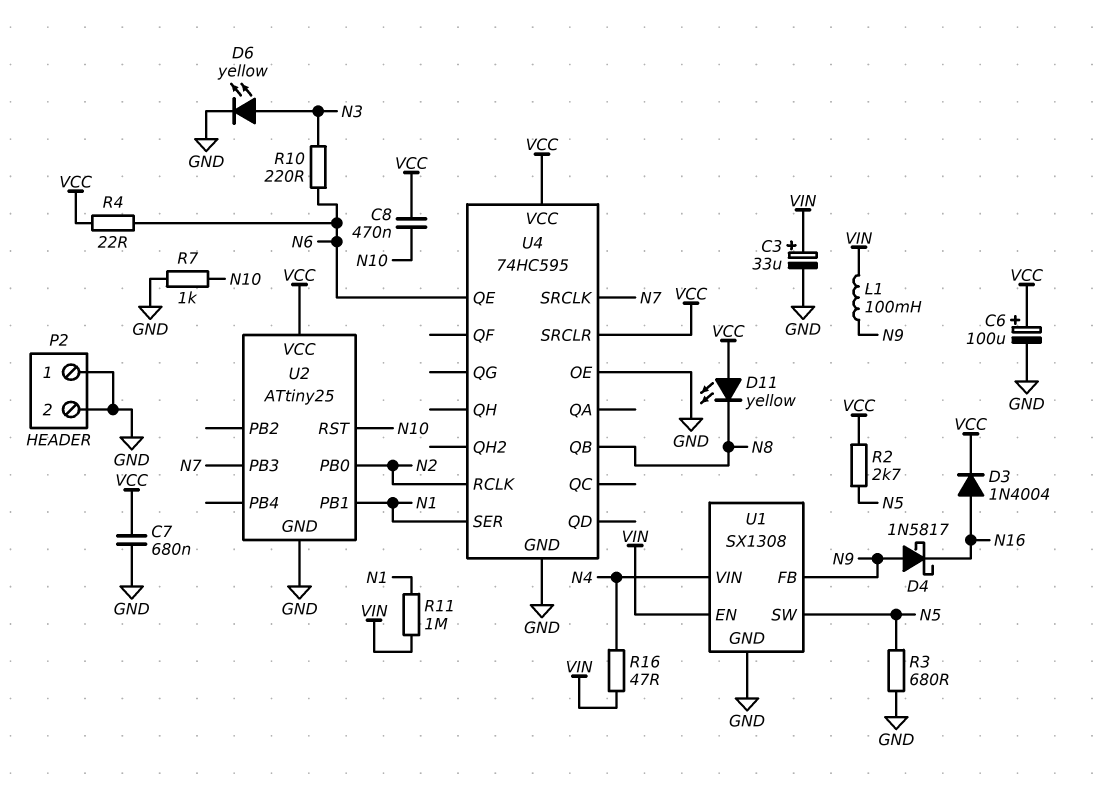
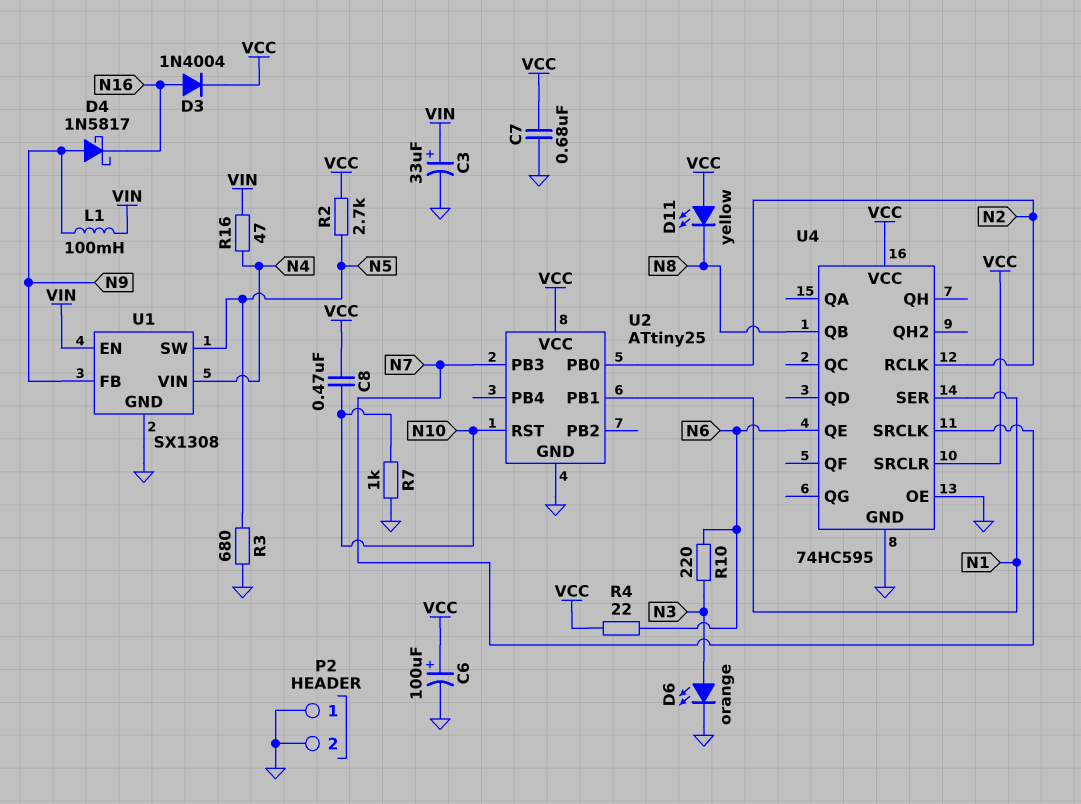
D6: LED yellow (A N3, K GND) -> LED orange (A N3, K GND)
R11: 1M (N1, VIN) -> none

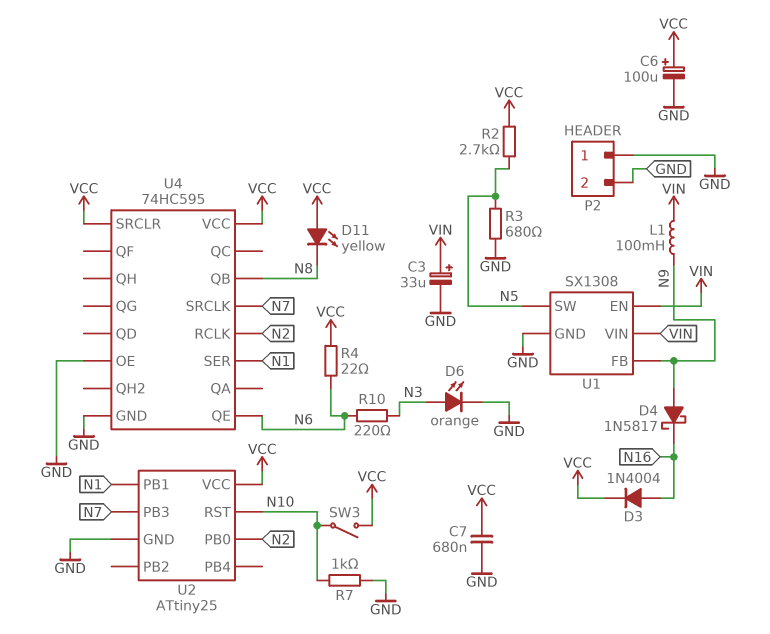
C8: 470nF (N10, VCC) -> none
R16: 47 (N4, VIN) -> none
SW3: none -> switch (N10, VCC)
U1 pin VIN: N4 -> VIN

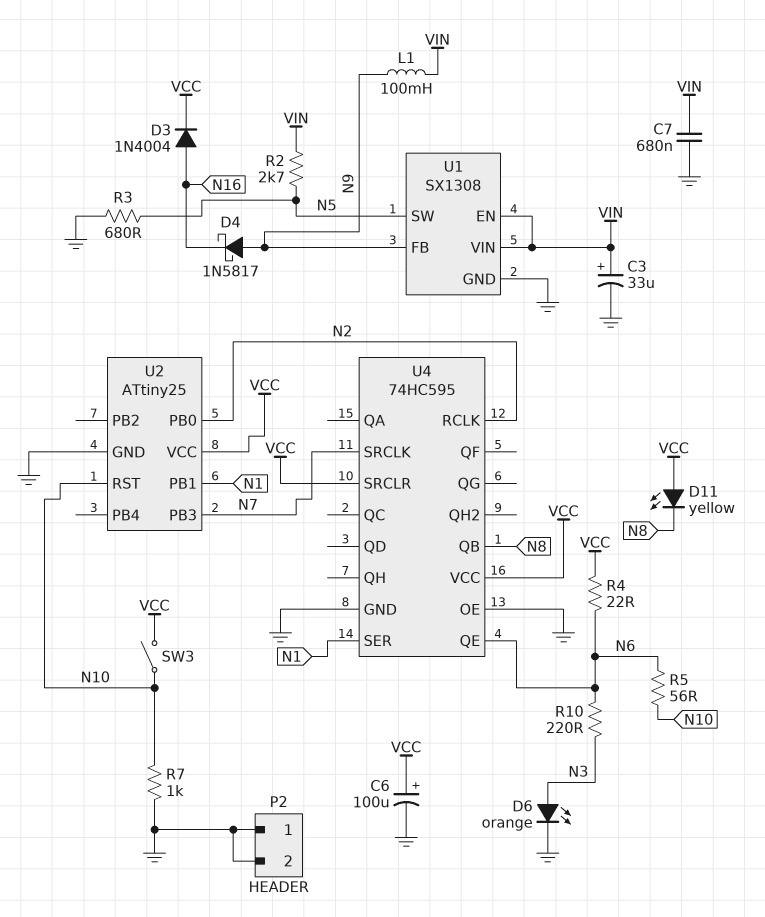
C7: 680nF (GND, VCC) -> 680nF (GND, VIN)
R2: 2.7k (N5, VCC) -> 2.7k (N5, VIN)
R5: none -> 56 (N6, N10)

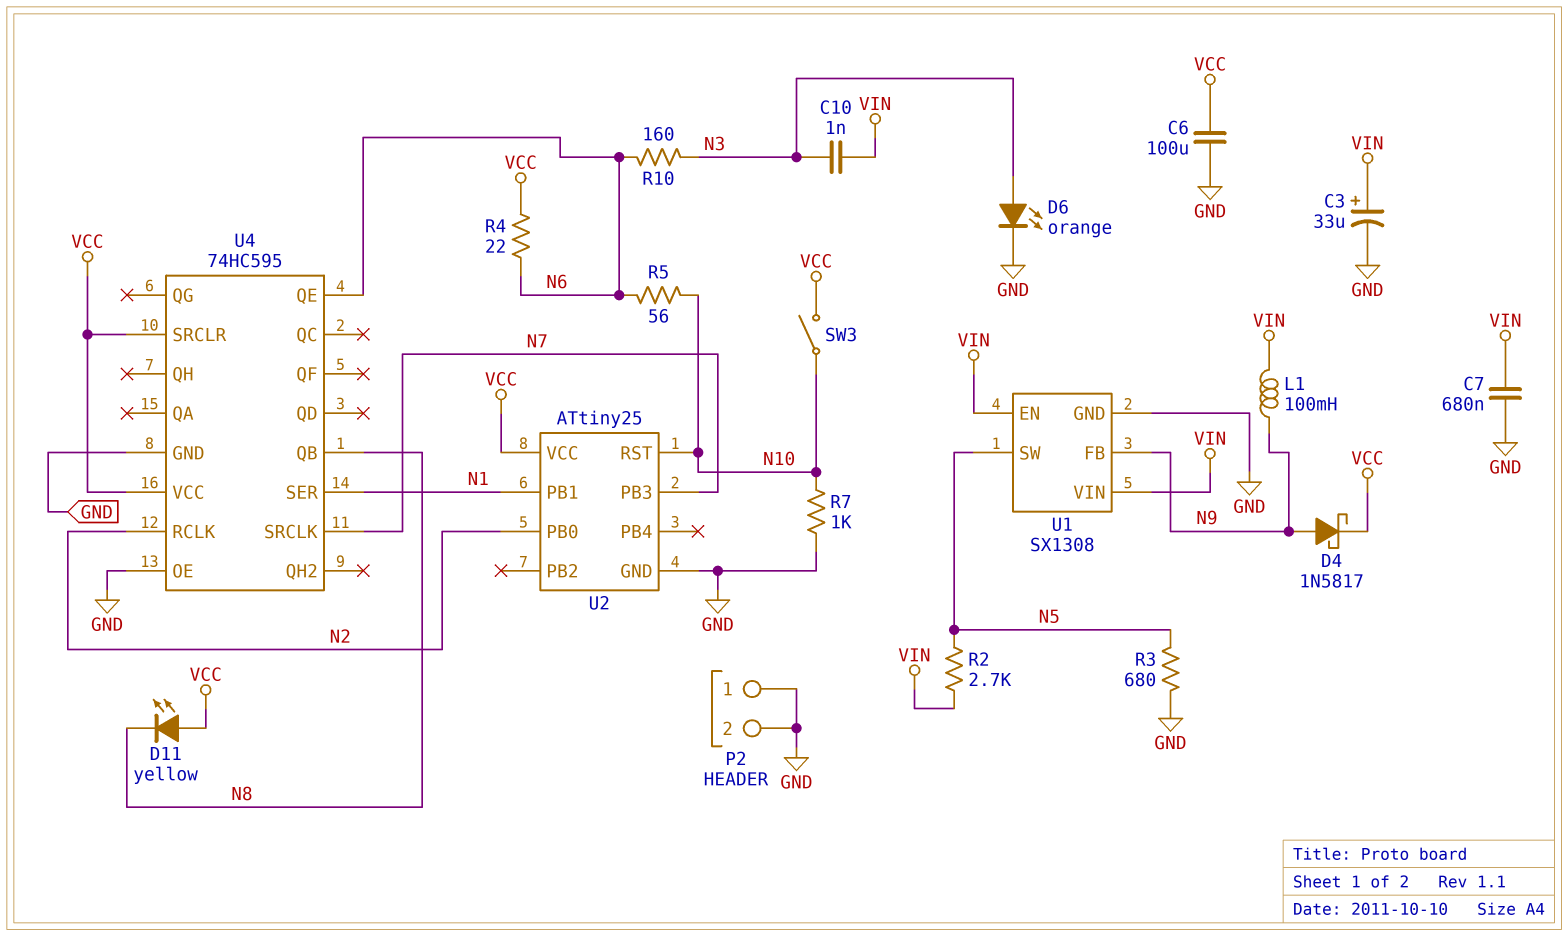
C6: 100uF (plus VCC, minus GND) -> 100uF (GND, VCC)
C10: none -> 1nF (N3, VIN)
D3: diode 1N4004 (A N16, K VCC) -> none
D4: schottky 1N5817 (A N9, K N16) -> schottky 1N5817 (A N9, K VCC)
R10: 220 (N3, N6) -> 160 (N3, N6)

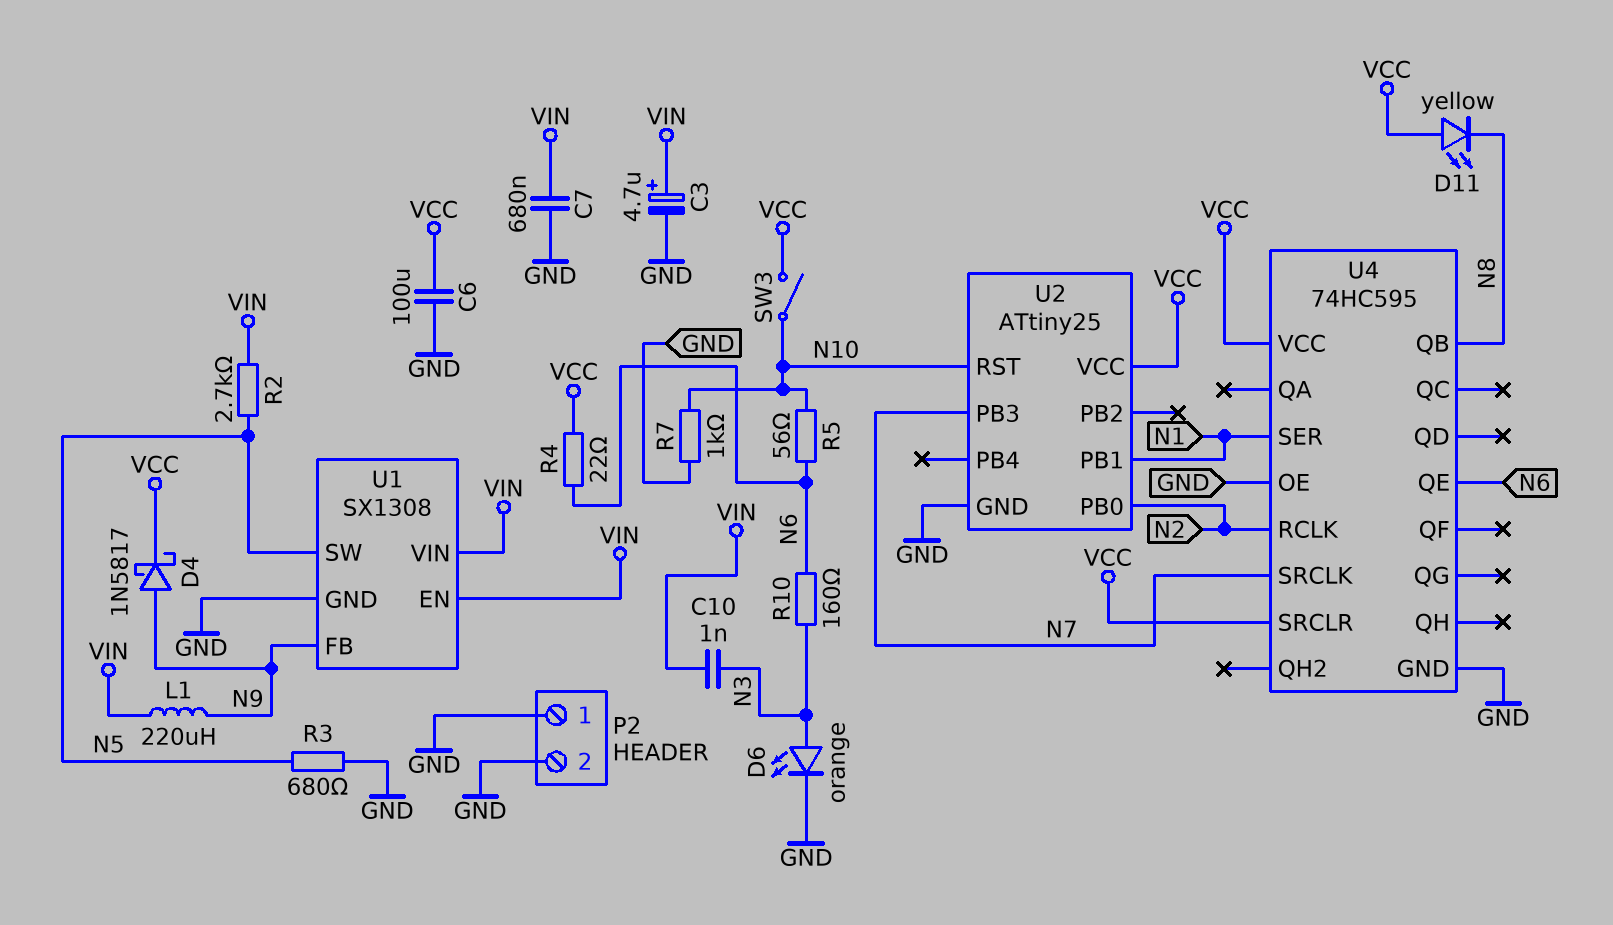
C3: 33uF (plus VIN, minus GND) -> 4.7uF (plus VIN, minus GND)
L1: 100mH (N9, VIN) -> 220uH (N9, VIN)

